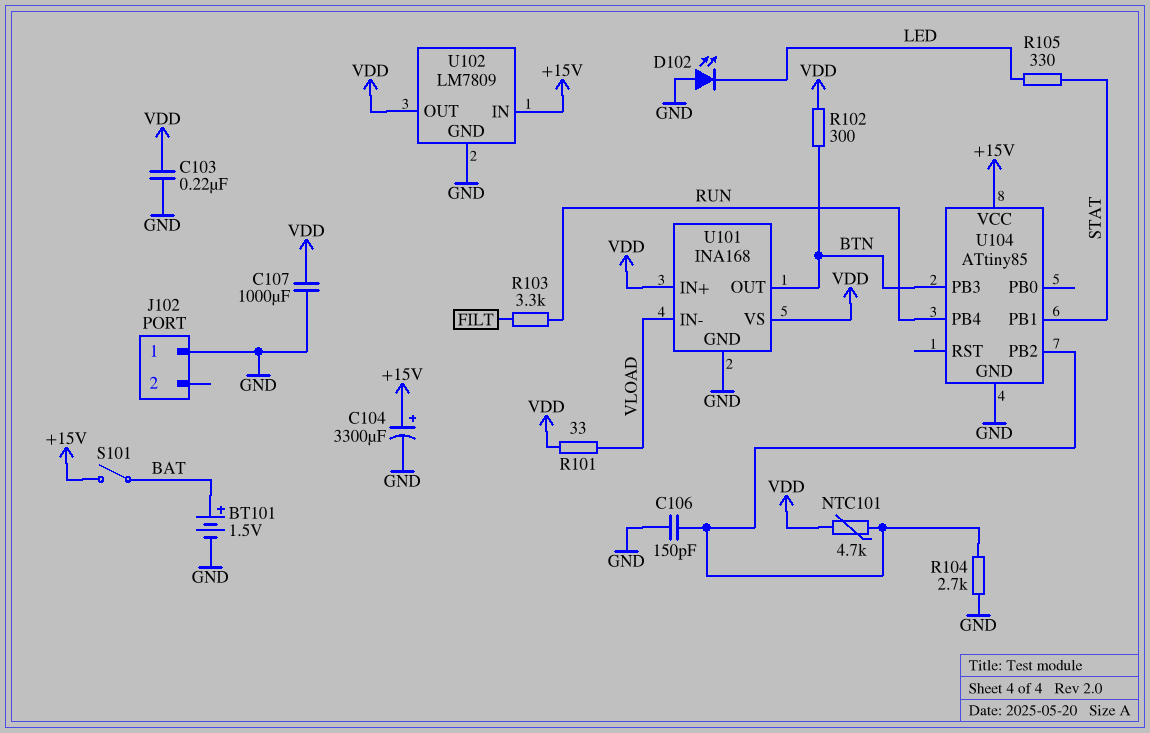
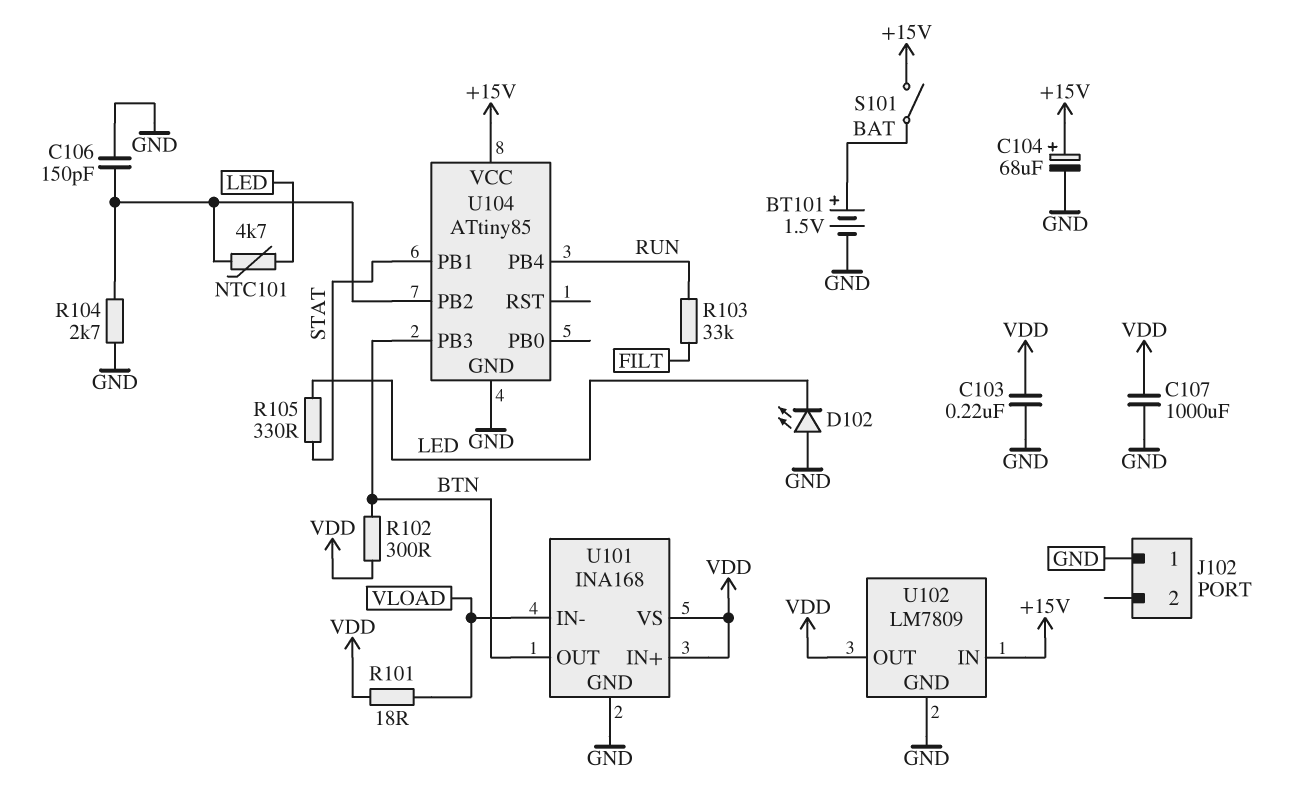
C104: 3300uF (plus +15V, minus GND) -> 68uF (plus +15V, minus GND)
NTC101: 4.7k (U104/PB2, VDD) -> 4.7k (LED, U104/PB2)
R101: 33 (VDD, VLOAD) -> 18 (VDD, VLOAD)
R103: 3.3k (FILT, RUN) -> 33k (FILT, RUN)

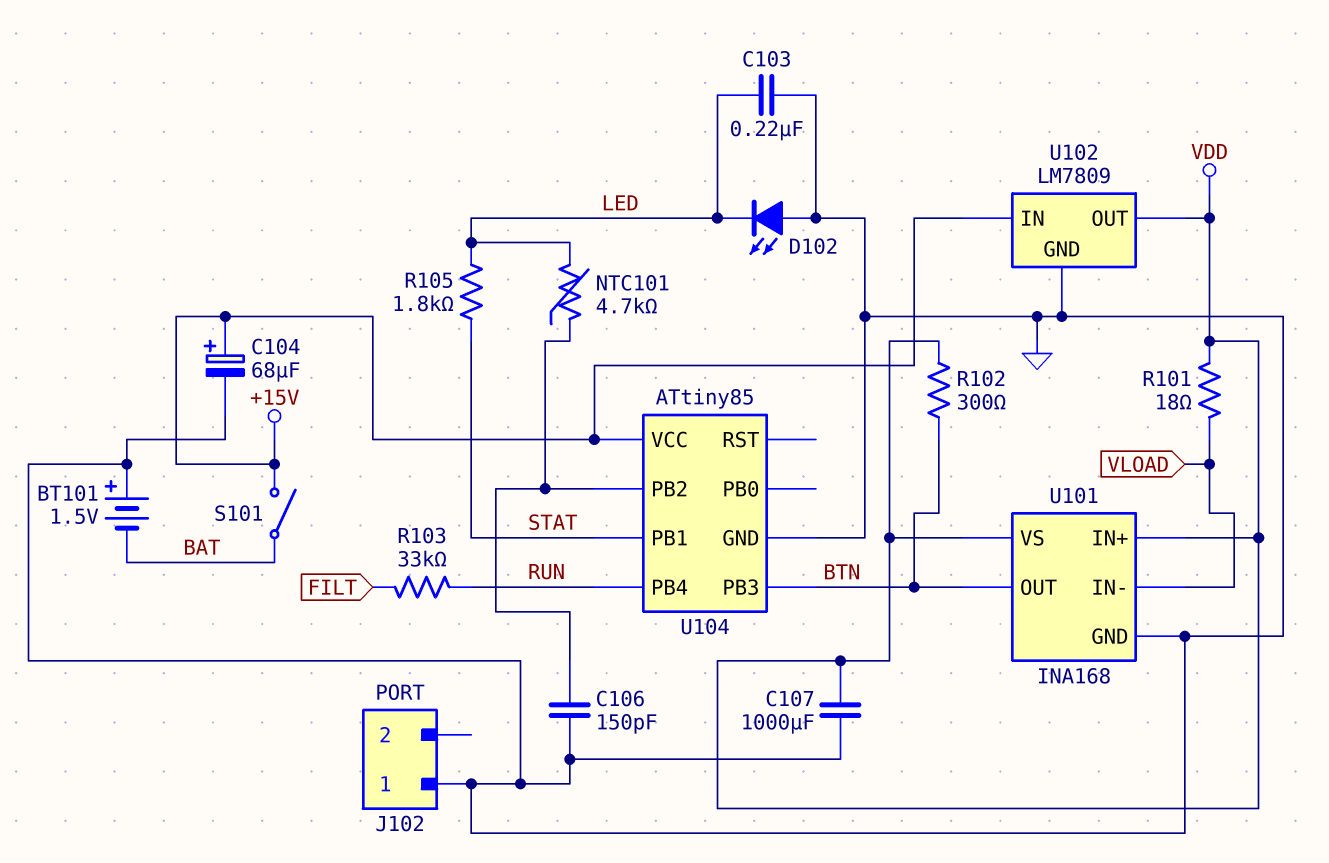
BT101: 1.5V (plus BAT, minus GND) -> 1.5V (plus GND, minus BAT)
C103: 220nF (GND, VDD) -> 220nF (GND, LED)
R104: 2.7k (GND, U104/PB2) -> none
R105: 330 (LED, STAT) -> 1.8k (LED, STAT)

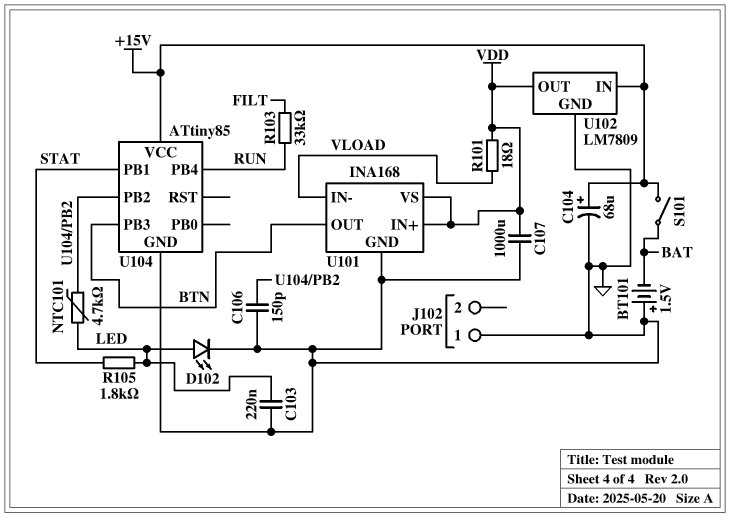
D102: LED (A GND, K LED) -> LED (A LED, K GND)
R102: 300 (BTN, VDD) -> none

